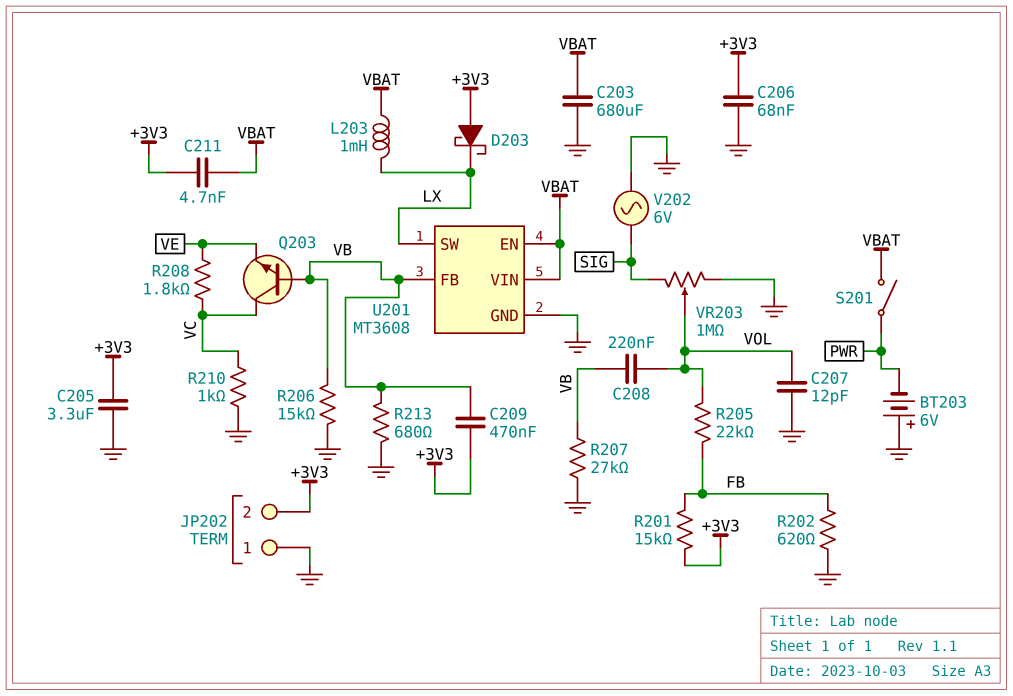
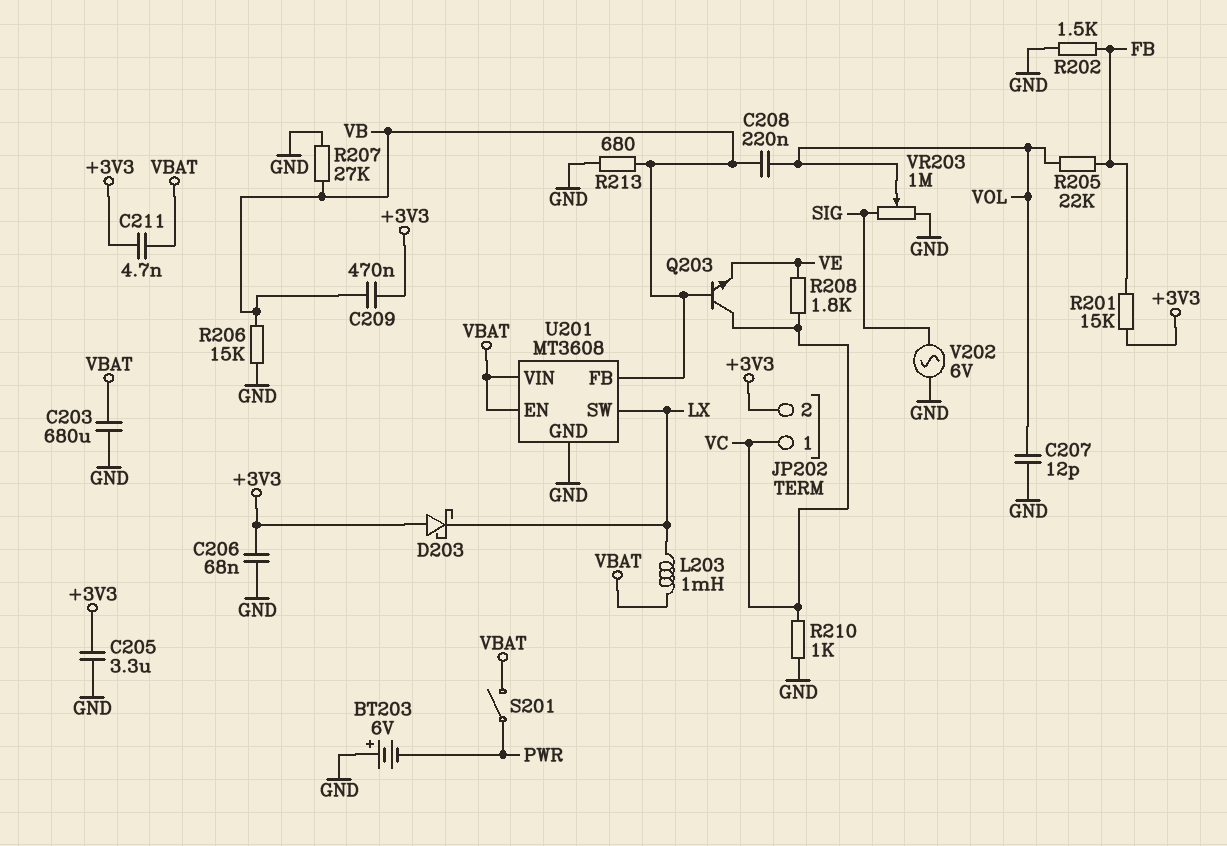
JP202 pin 1: GND -> VC
R202: 620 (FB, GND) -> 1.5k (FB, GND)

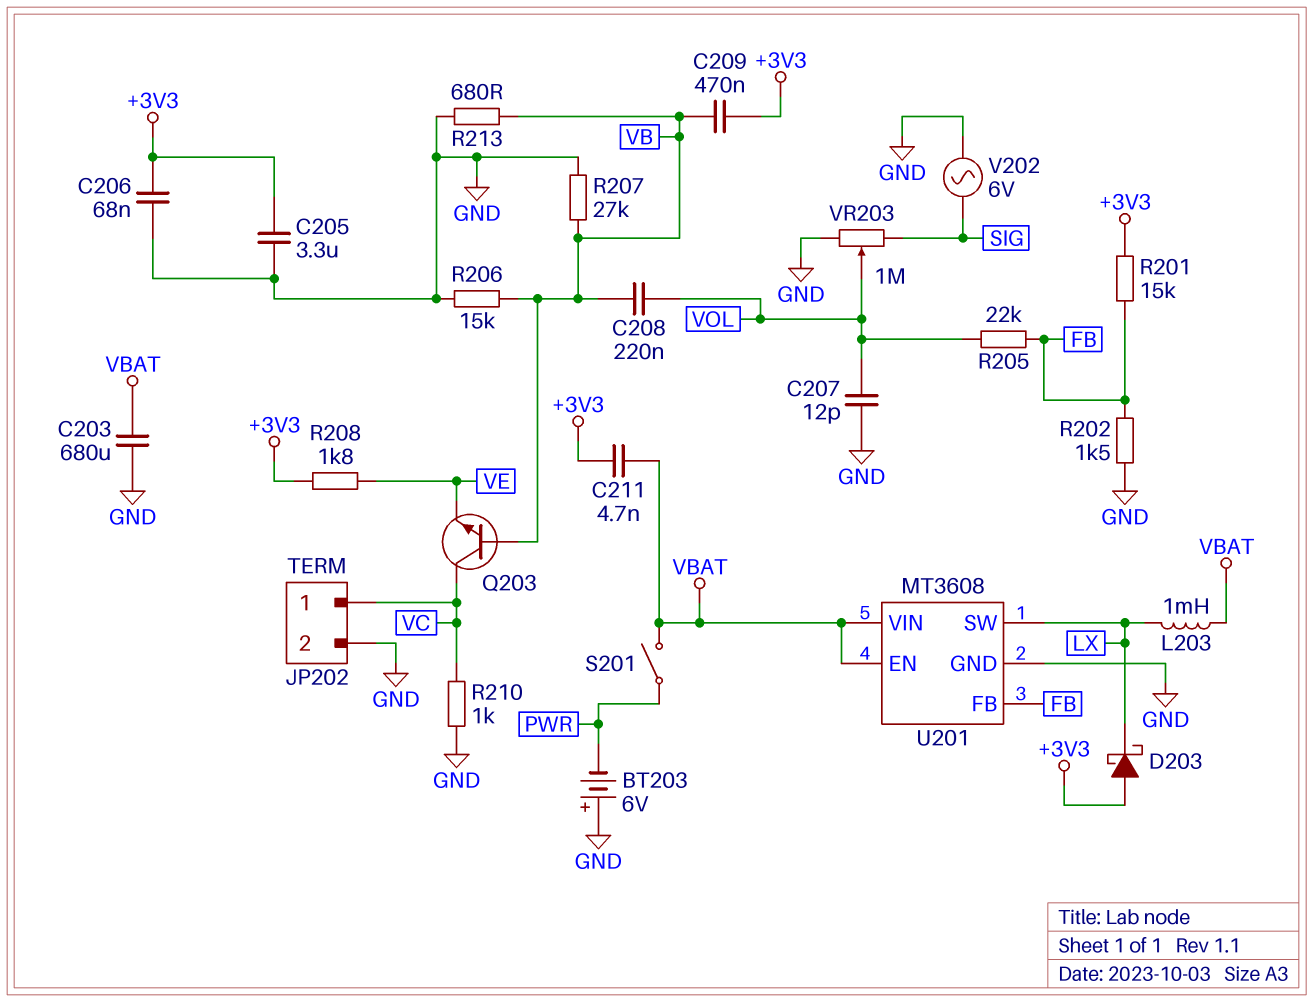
JP202 pin 2: +3V3 -> GND
R208: 1.8k (VC, VE) -> 1.8k (+3V3, VE)
U201 pin FB: VB -> FB

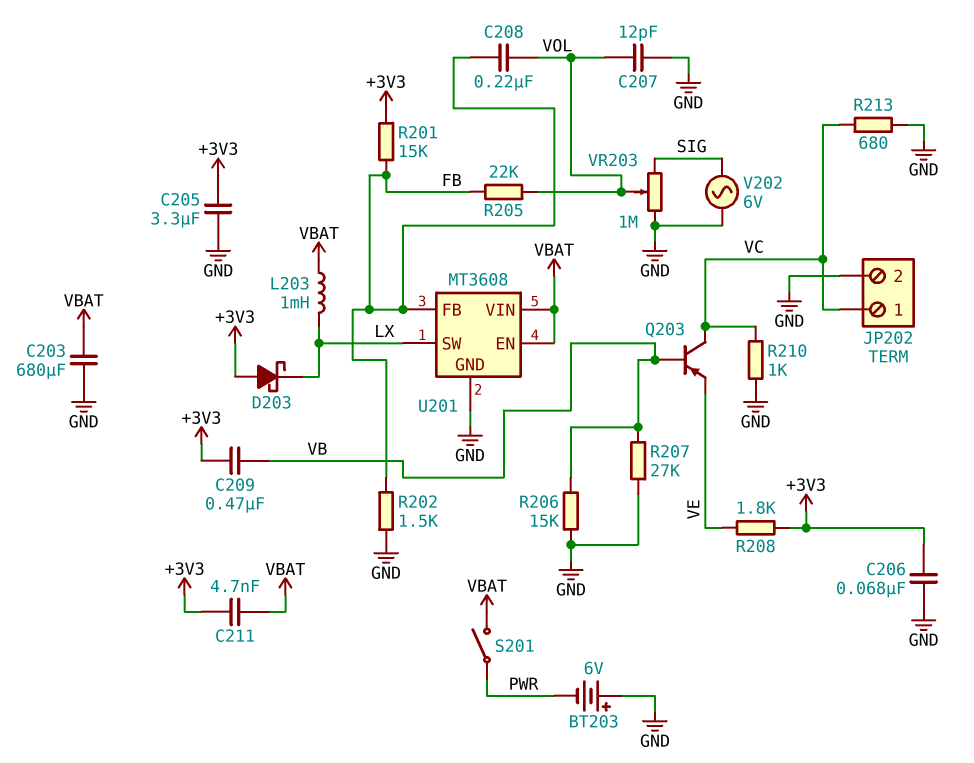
C208: 220nF (VB, VOL) -> 220nF (FB, VOL)
Q203: NPN (B VB, C VC, E VE) -> PNP (B VB, C VC, E VE)
R213: 680 (GND, VB) -> 680 (GND, VC)

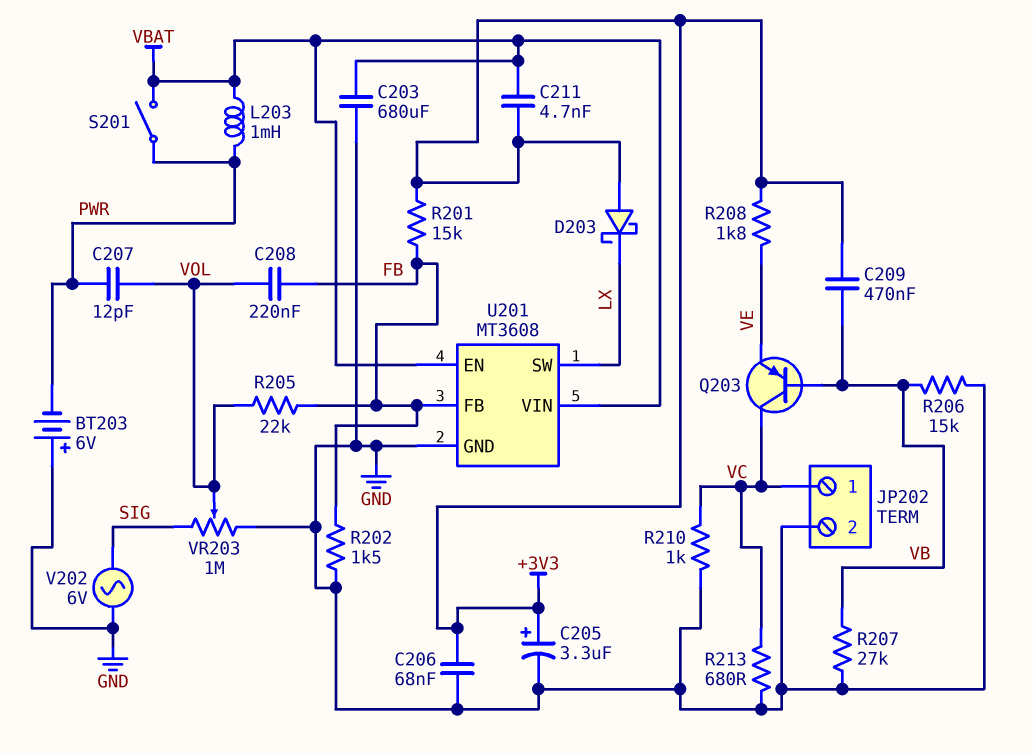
C205: 3.3uF (+3V3, GND) -> 3.3uF (plus +3V3, minus GND)
C207: 12pF (GND, VOL) -> 12pF (PWR, VOL)
L203: 1mH (LX, VBAT) -> 1mH (PWR, VBAT)

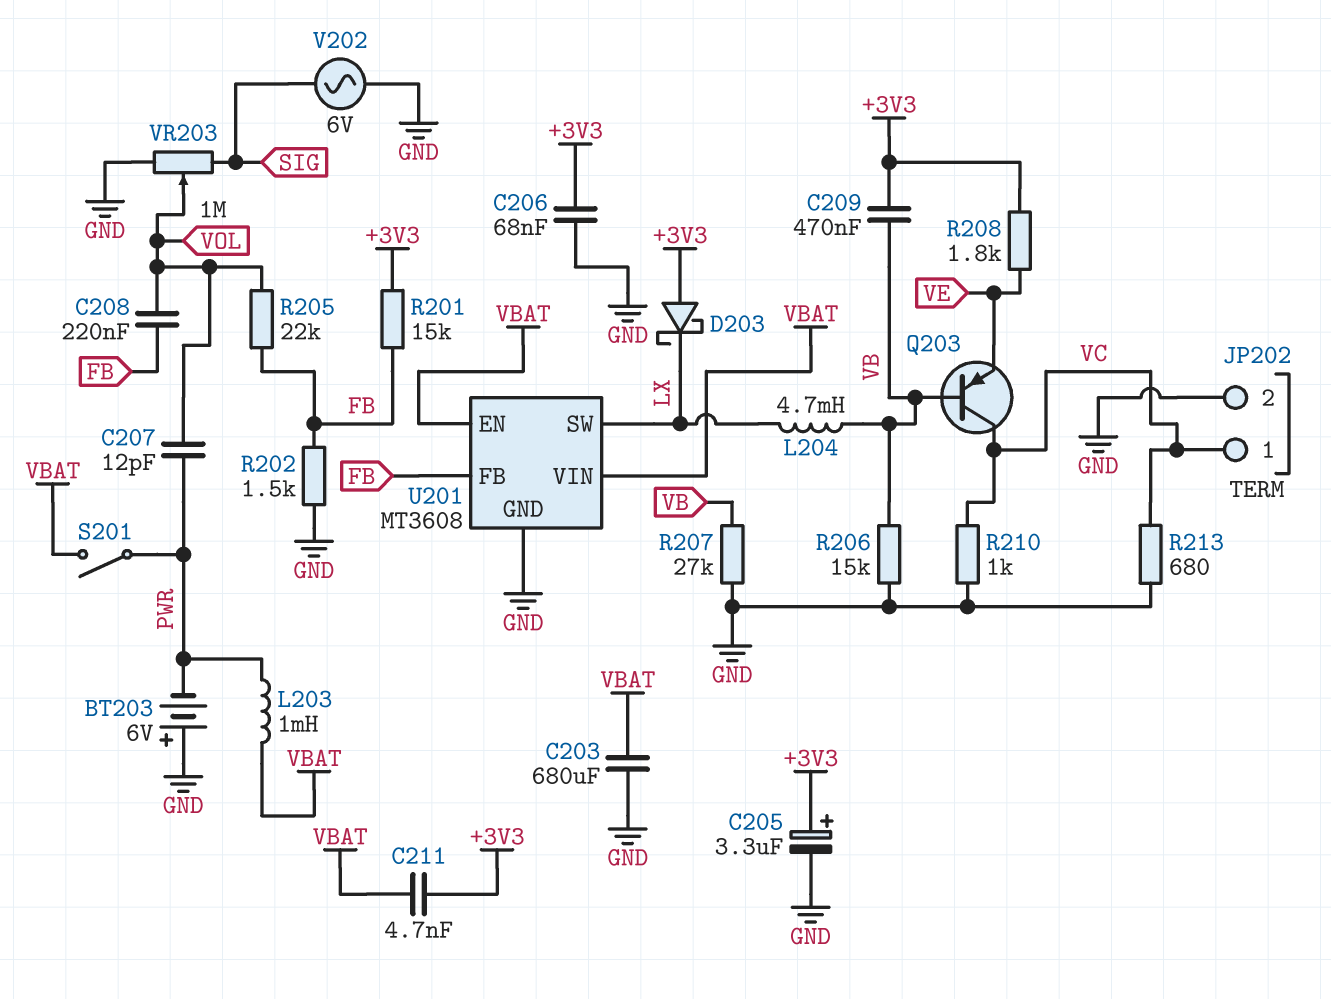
L204: none -> 4.7mH (LX, VB)

